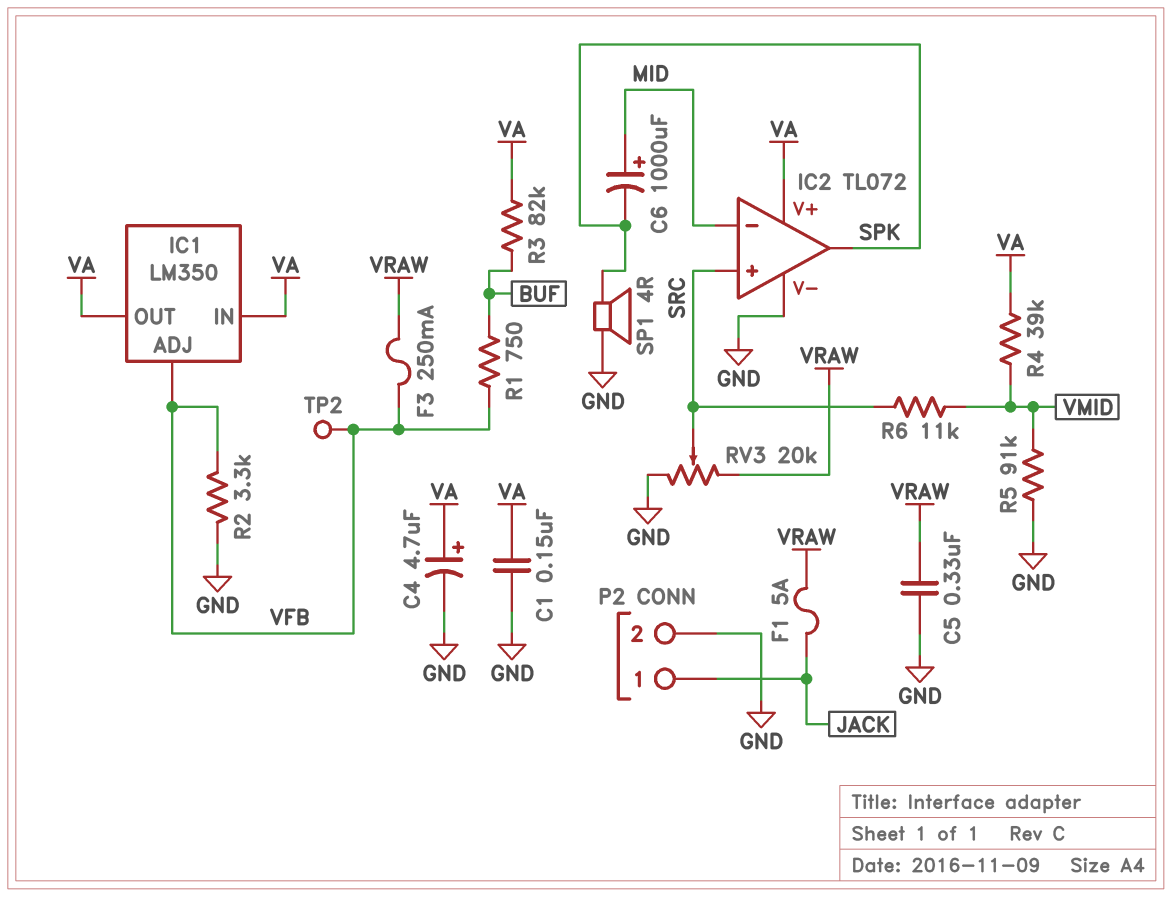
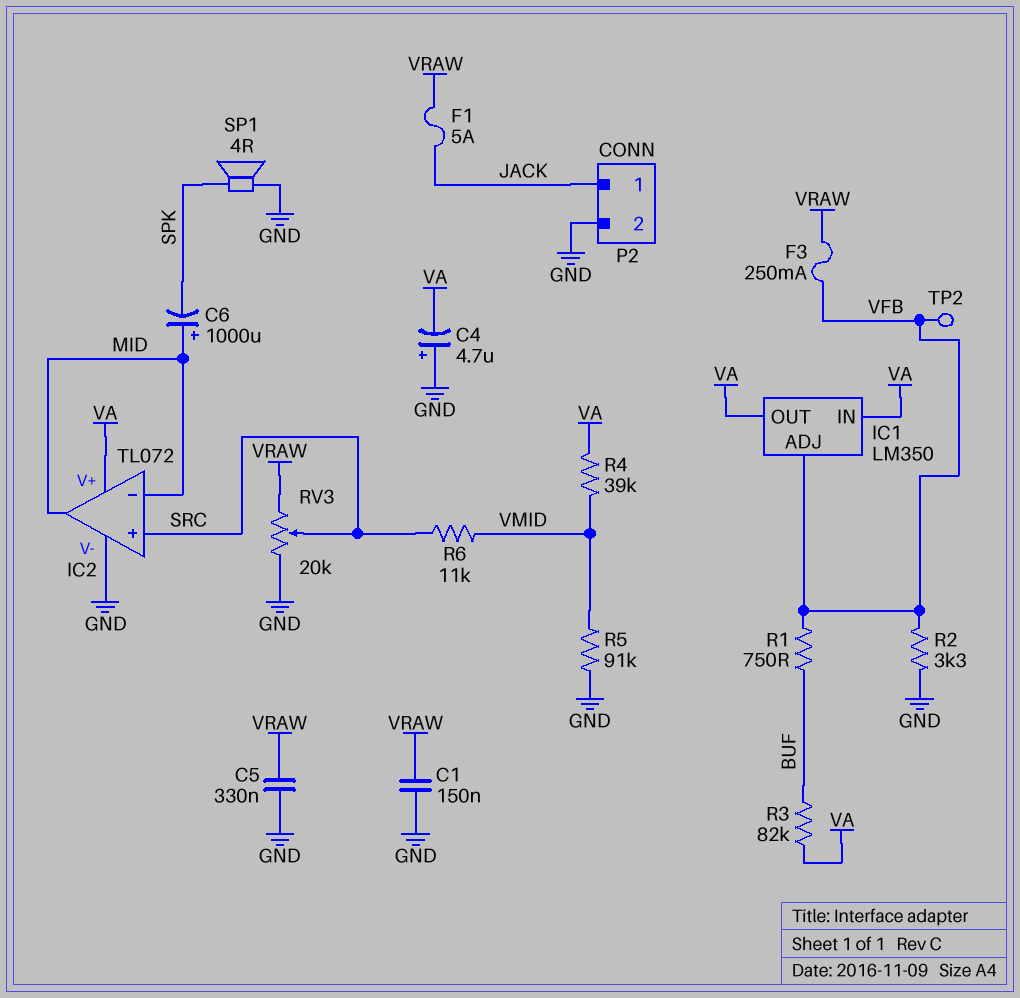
C1: 150nF (GND, VA) -> 150nF (GND, VRAW)
C4: 4.7uF (plus VA, minus GND) -> 4.7uF (plus GND, minus VA)
IC2 pin out: SPK -> MID

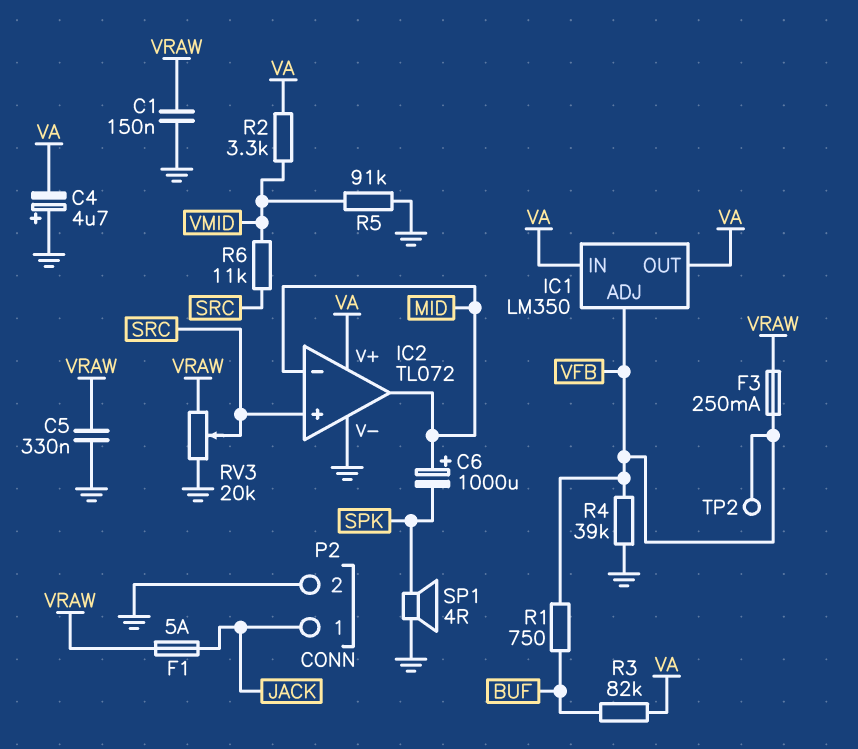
R2: 3.3k (GND, VFB) -> 3.3k (VA, VMID)
R4: 39k (VA, VMID) -> 39k (GND, VFB)

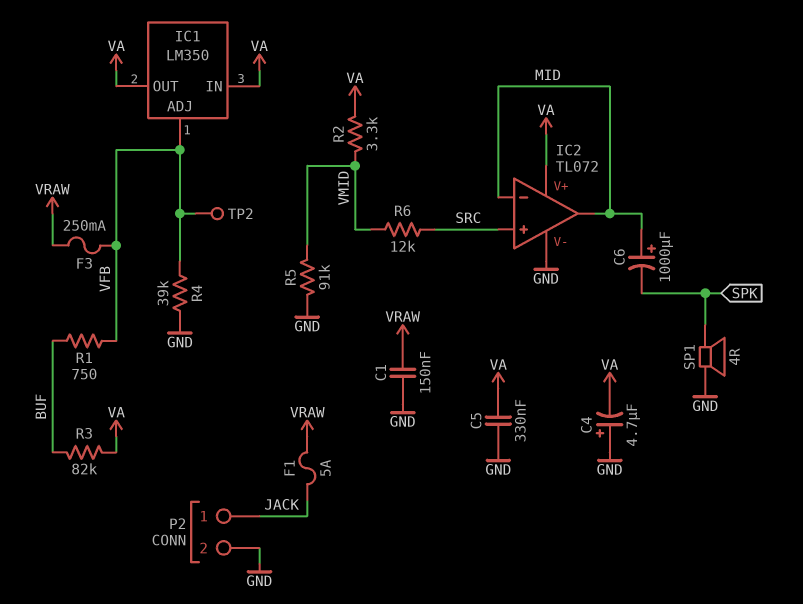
C5: 330nF (GND, VRAW) -> 330nF (GND, VA)
R6: 11k (SRC, VMID) -> 12k (SRC, VMID)
RV3: 20k (GND, VRAW, wiper SRC) -> none

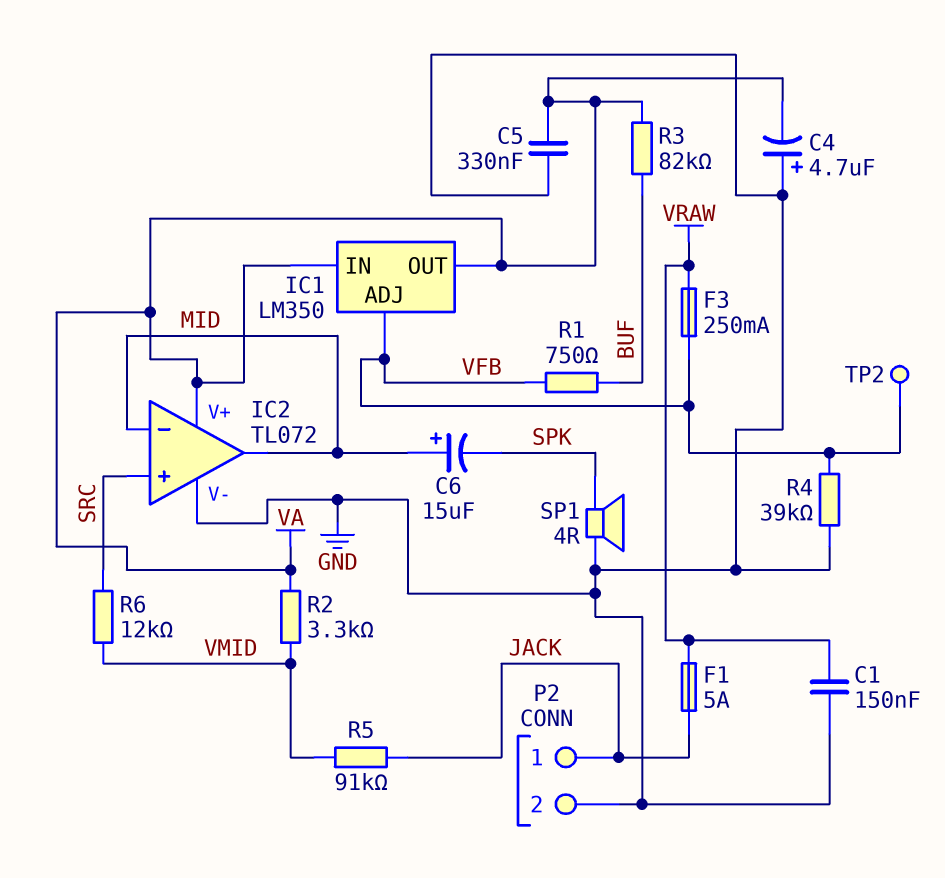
C6: 1000uF (plus MID, minus SPK) -> 15uF (plus MID, minus SPK)
R5: 91k (GND, VMID) -> 91k (JACK, VMID)

